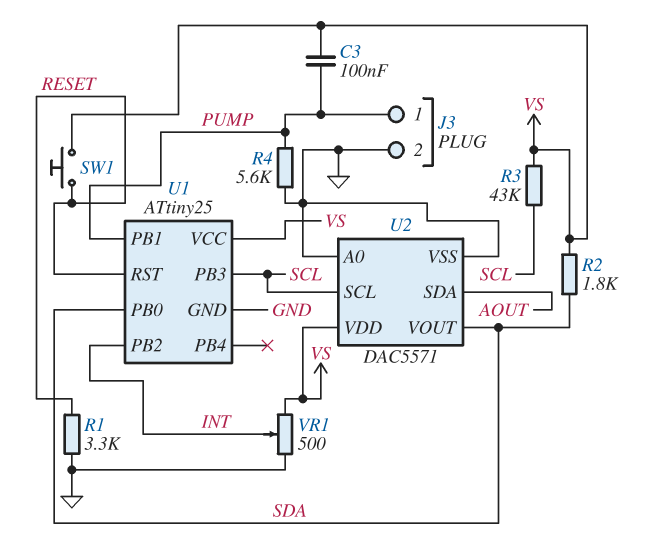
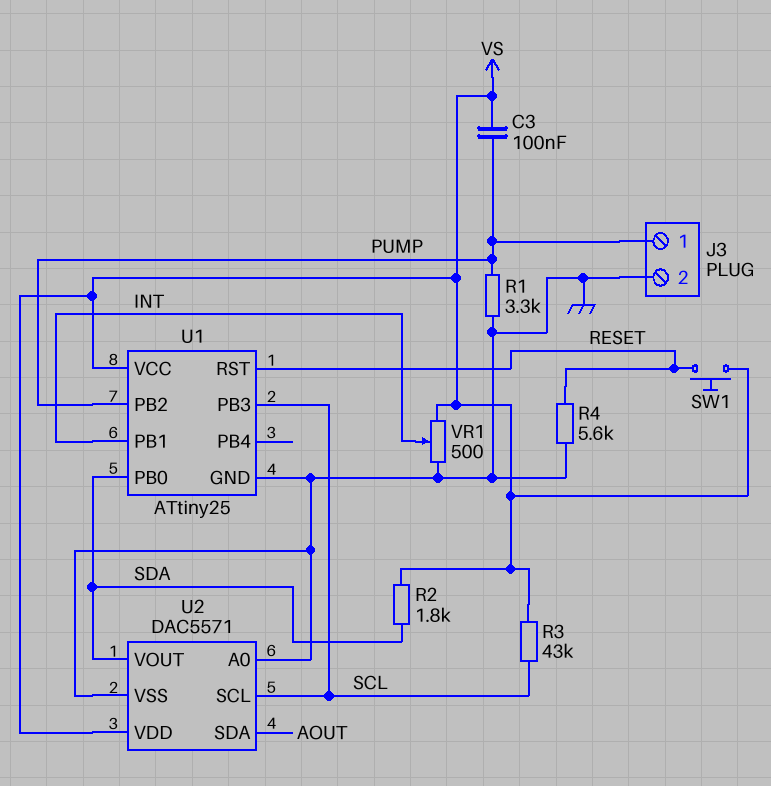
R1: 3.3k (GND, RESET) -> 3.3k (GND, PUMP)
R4: 5.6k (GND, PUMP) -> 5.6k (GND, RESET)
U1 pin PB1: PUMP -> INT
U1 pin PB2: INT -> PUMP

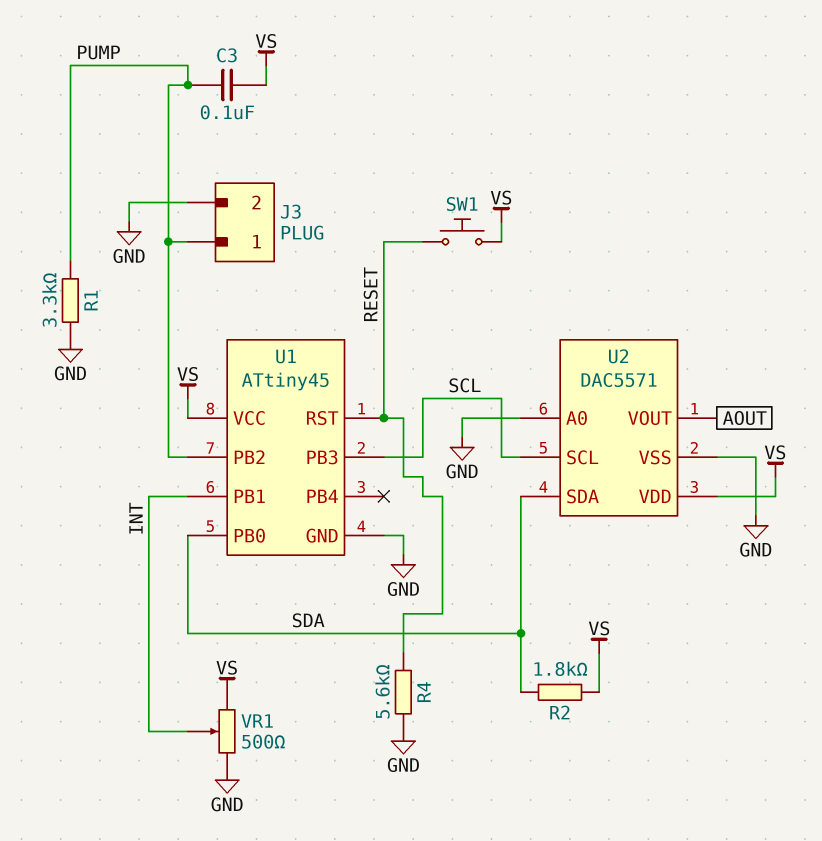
R3: 43k (SCL, VS) -> none
U1: ATtiny25 -> ATtiny45
U2 pin SDA: AOUT -> SDA
U2 pin VOUT: SDA -> AOUT

